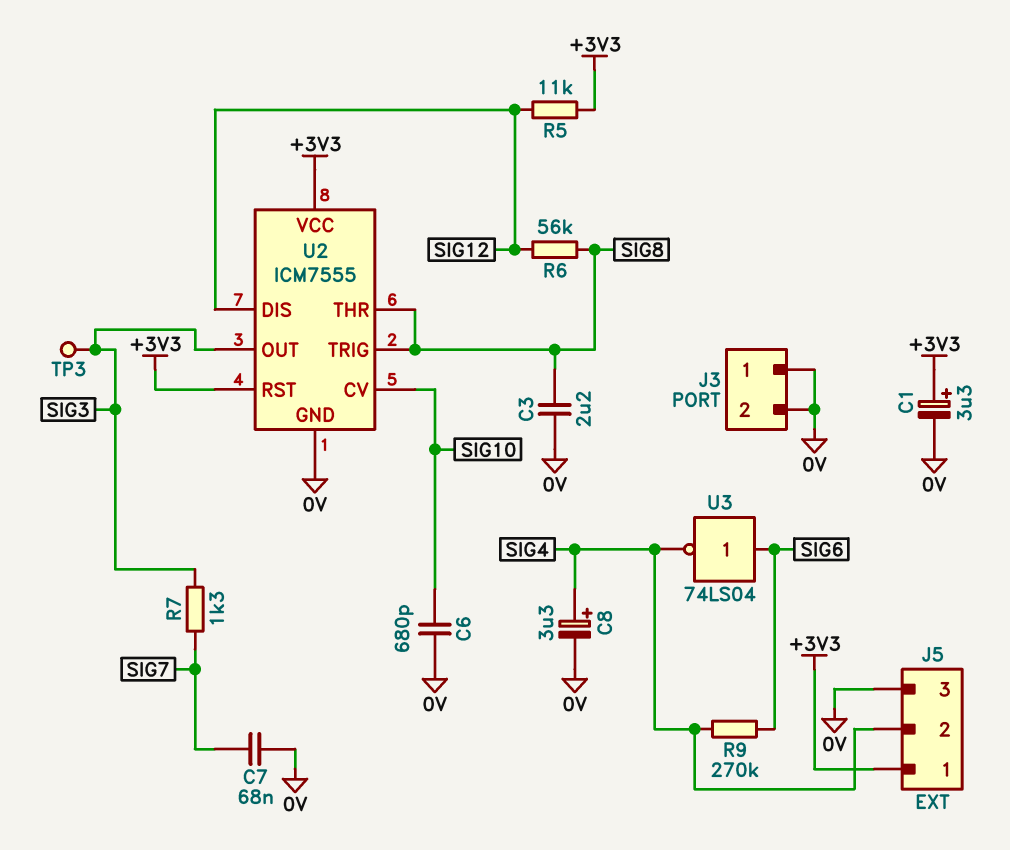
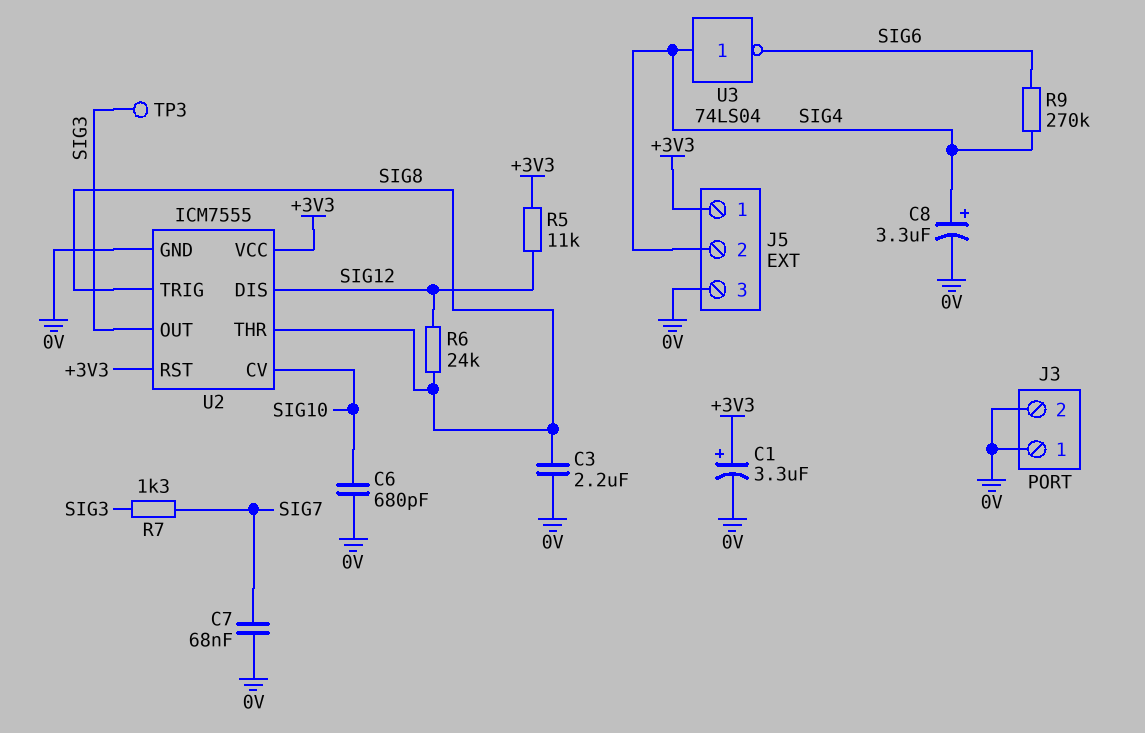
R6: 56k (SIG8, SIG12) -> 24k (SIG8, SIG12)
U3: NOT 74LS04 (in SIG6, out SIG4) -> NOT 74LS04 (in SIG4, out SIG6)

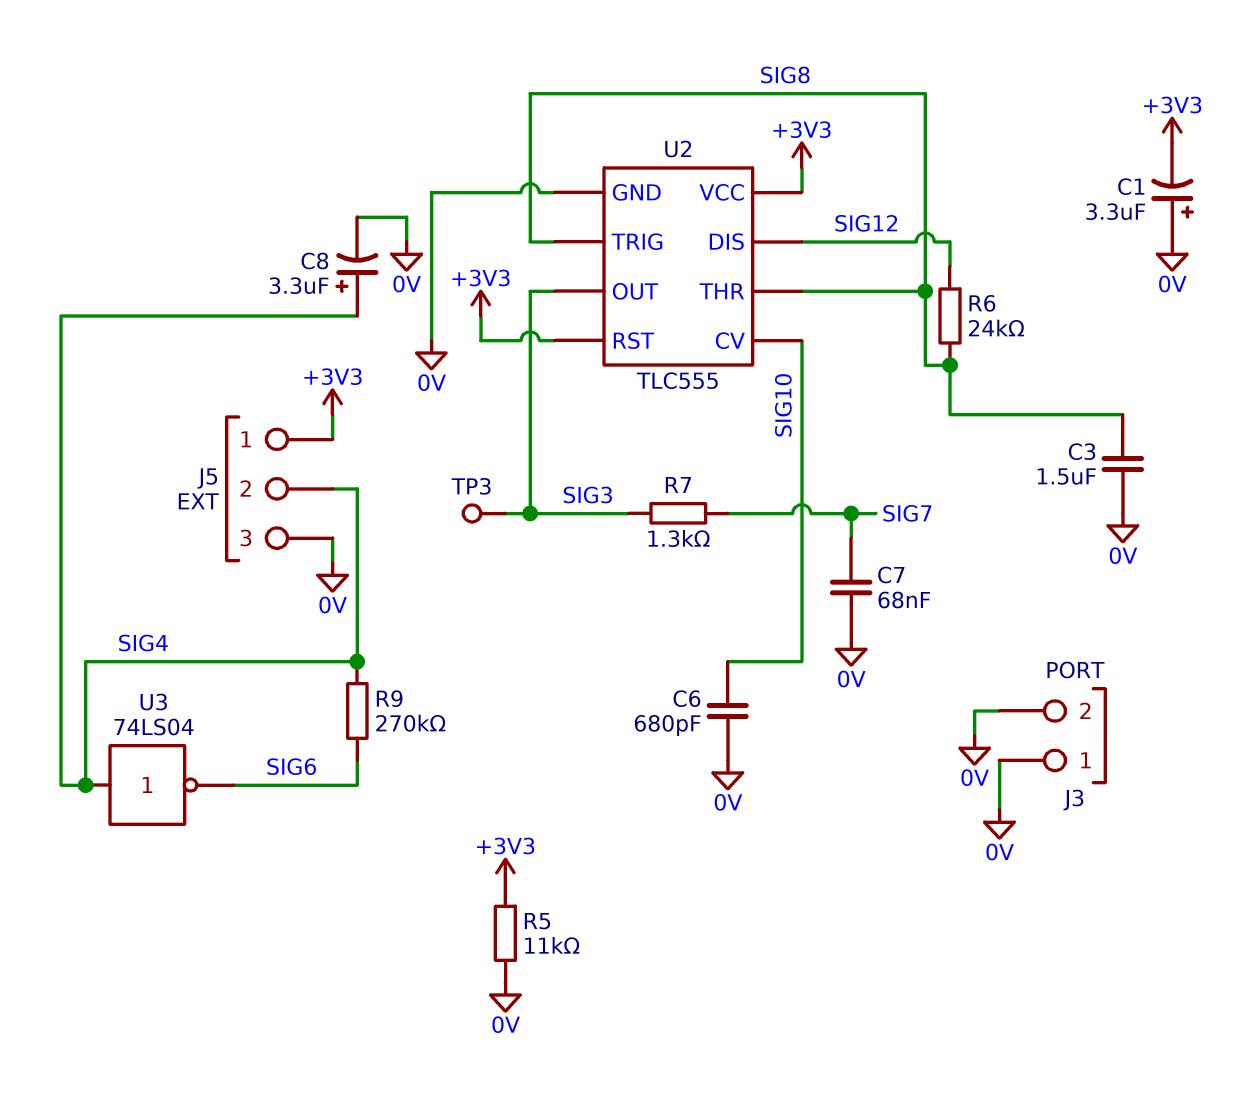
C1: 3.3uF (plus +3V3, minus 0V) -> 3.3uF (plus 0V, minus +3V3)
C3: 2.2uF (0V, SIG8) -> 1.5uF (0V, SIG8)
R5: 11k (+3V3, SIG12) -> 11k (+3V3, 0V)
U2: ICM7555 -> TLC555

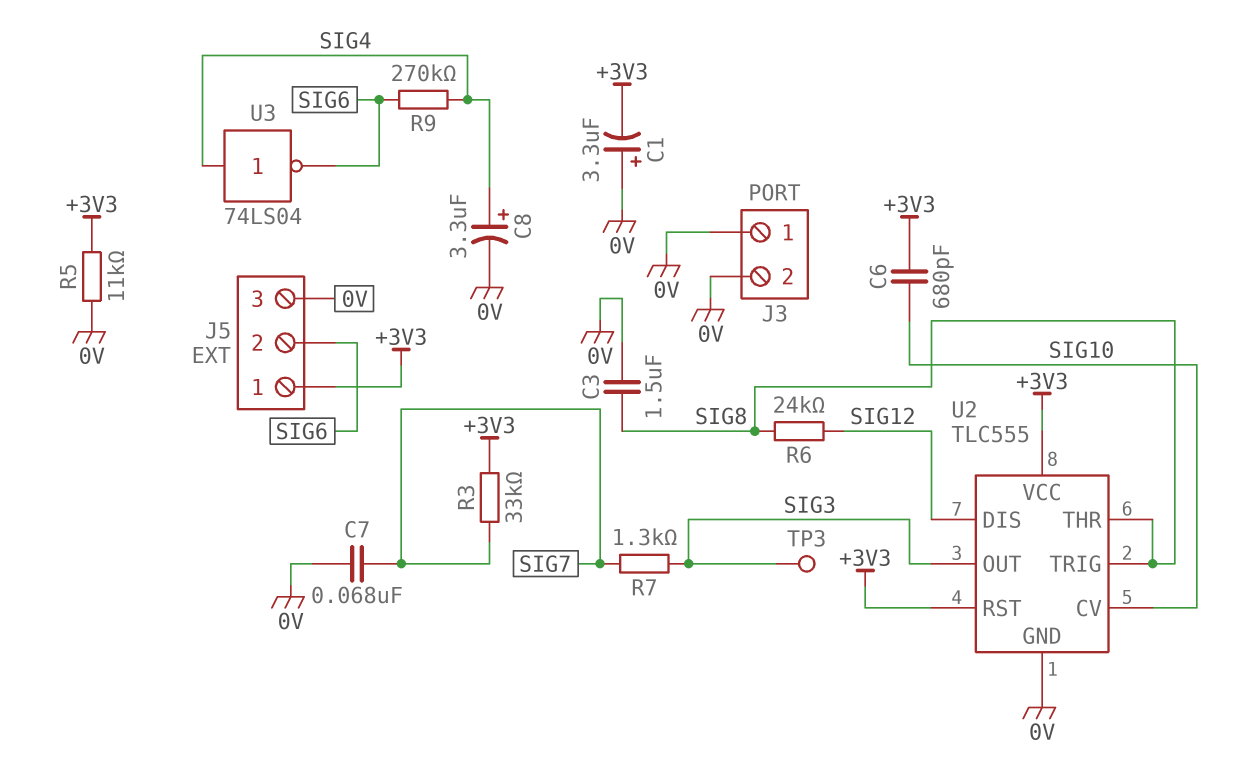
C6: 680pF (0V, SIG10) -> 680pF (+3V3, SIG10)
J5 pin 2: SIG4 -> SIG6
R3: none -> 33k (+3V3, SIG7)

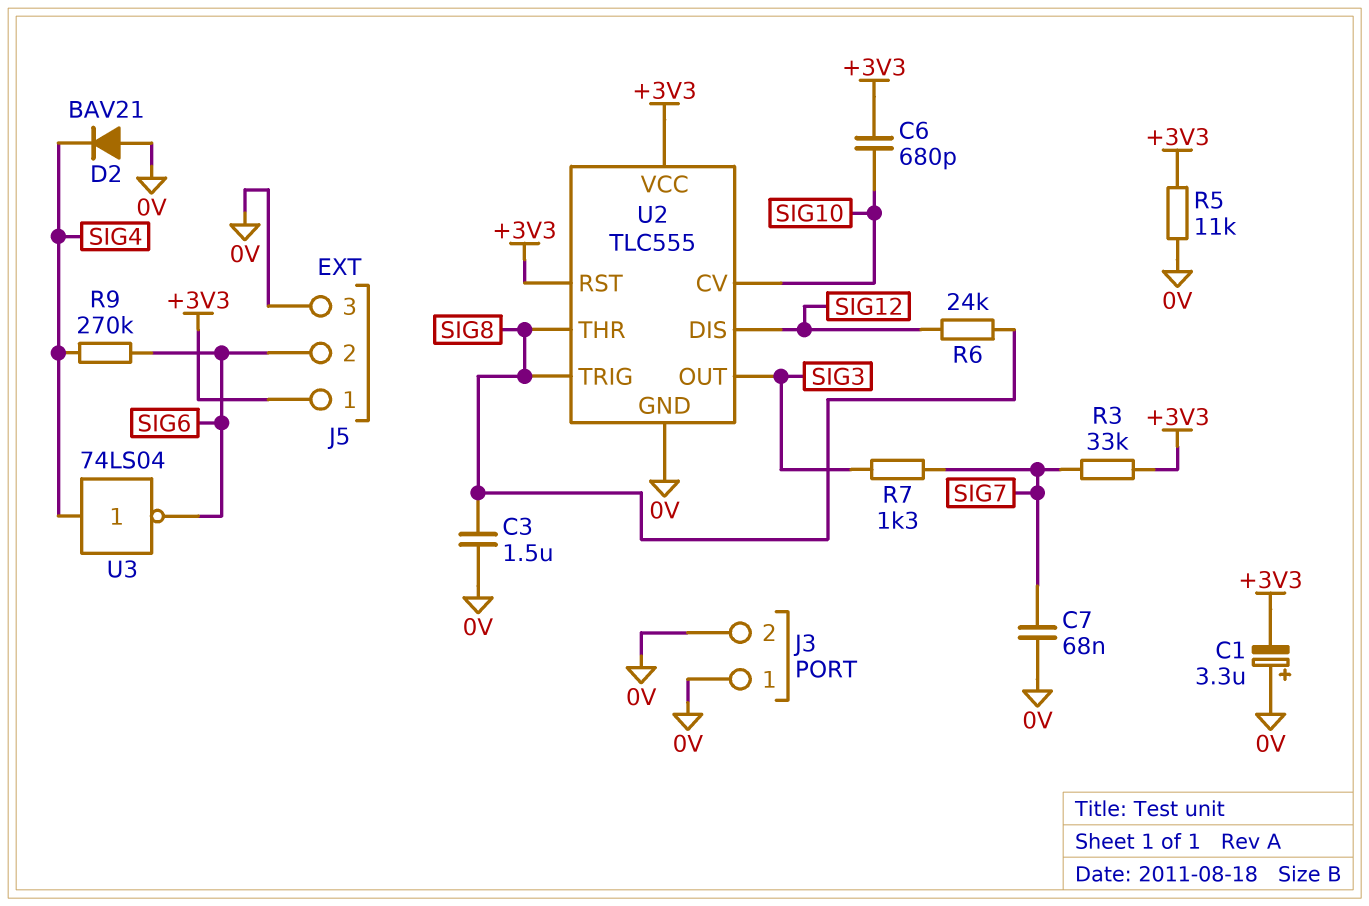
C8: 3.3uF (plus SIG4, minus 0V) -> none
D2: none -> diode BAV21 (A 0V, K SIG4)
TP3: test point (SIG3) -> none

